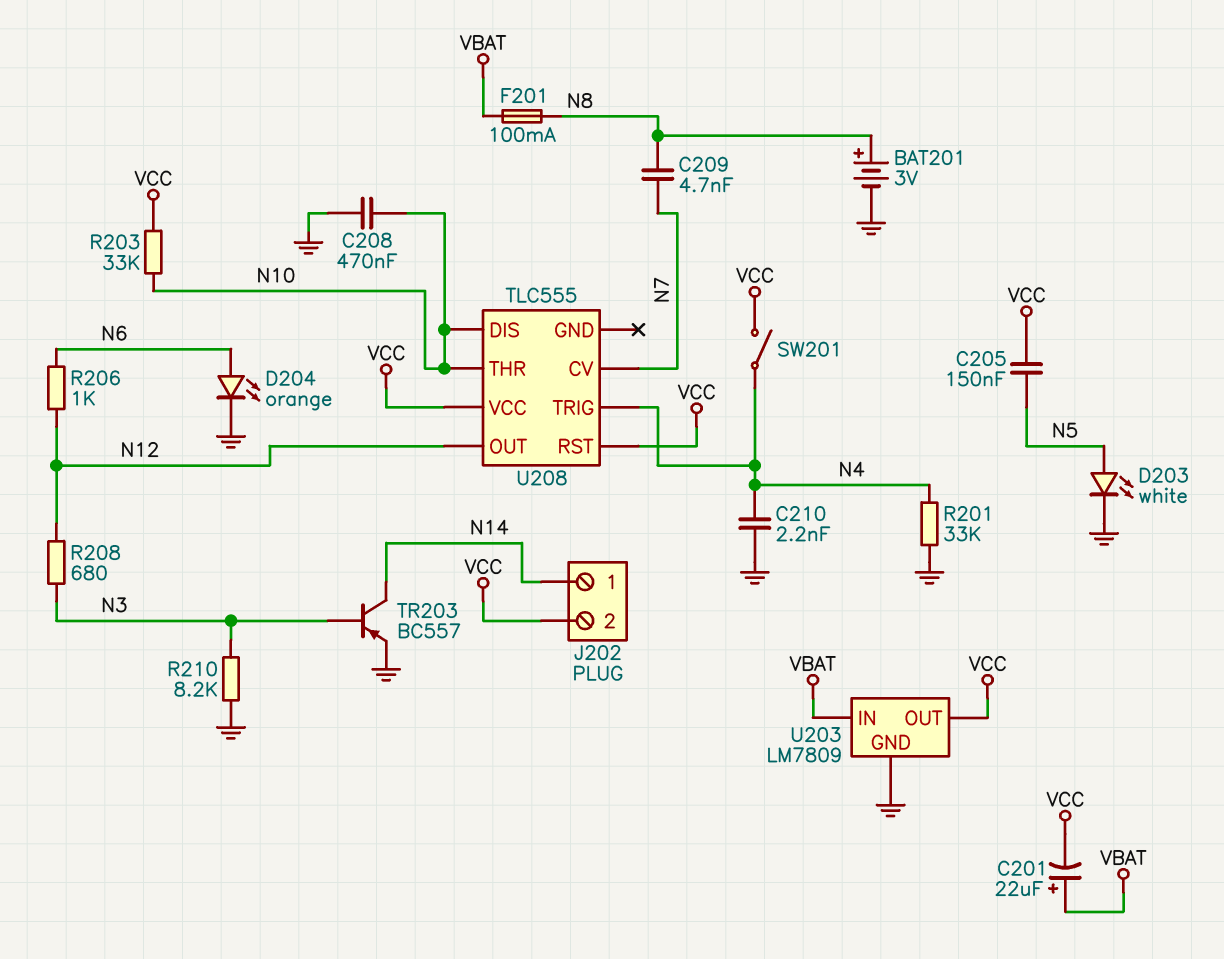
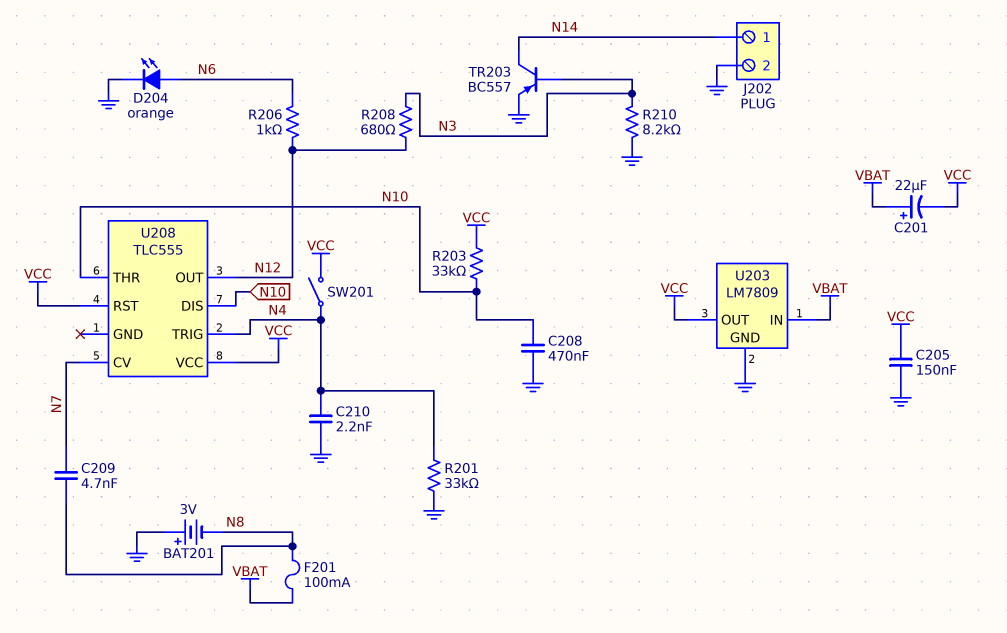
BAT201: 3V (plus N8, minus GND) -> 3V (plus GND, minus N8)
C205: 150nF (N5, VCC) -> 150nF (GND, VCC)
D203: LED white (A N5, K GND) -> none
J202 pin 2: VCC -> GND

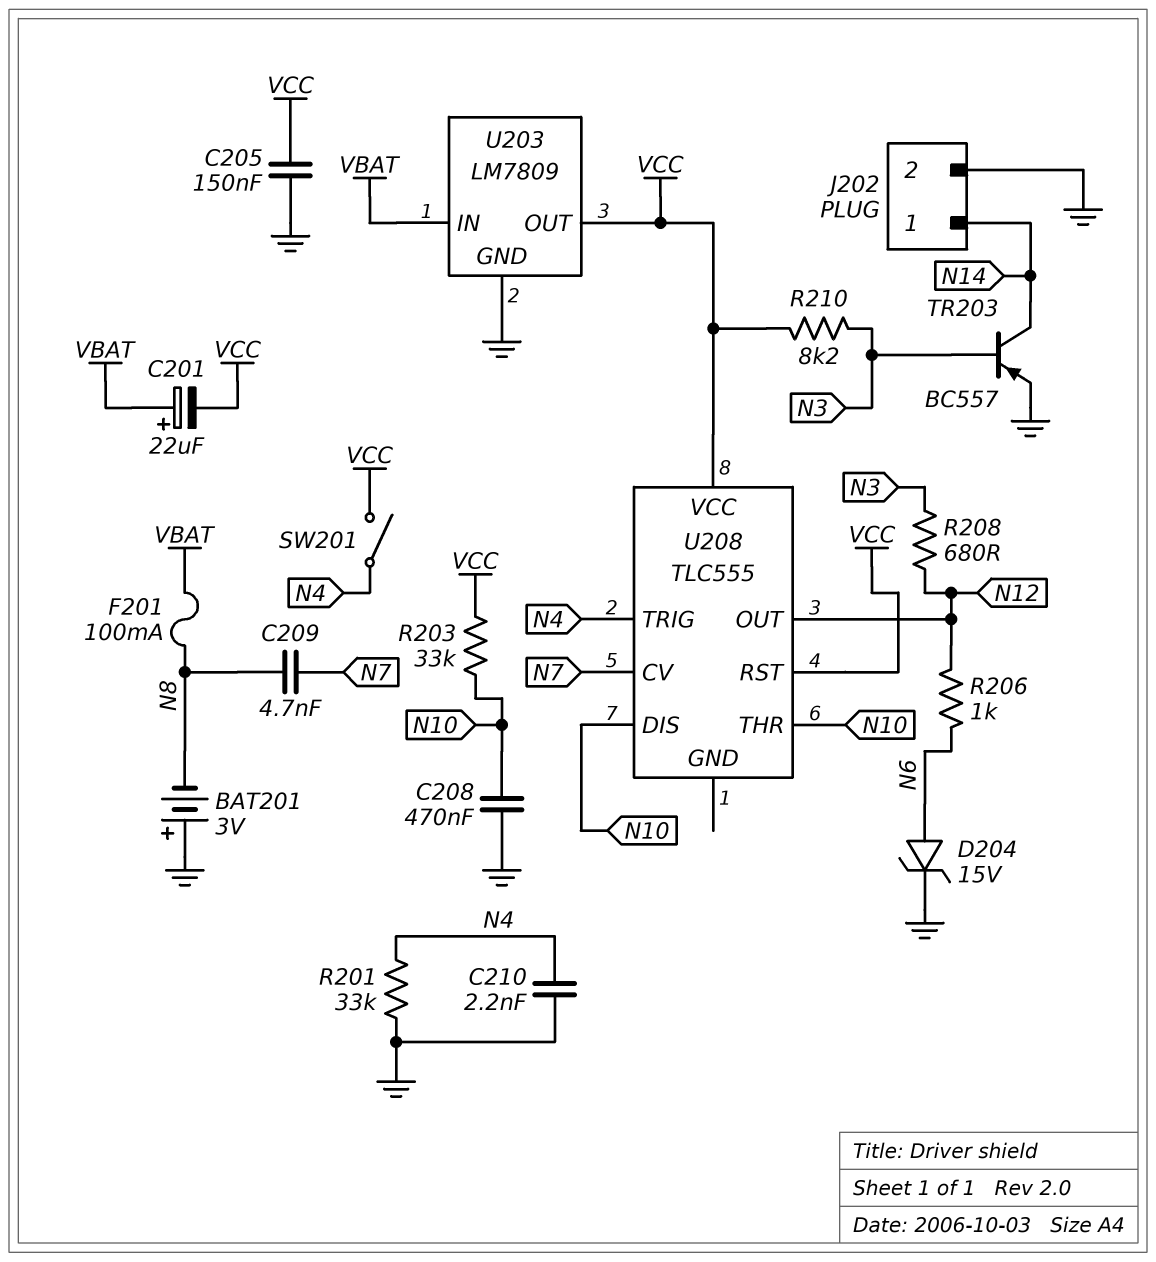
D204: LED orange (A N6, K GND) -> zener 15V (A N6, K GND)
R210: 8.2k (GND, N3) -> 8.2k (N3, VCC)

